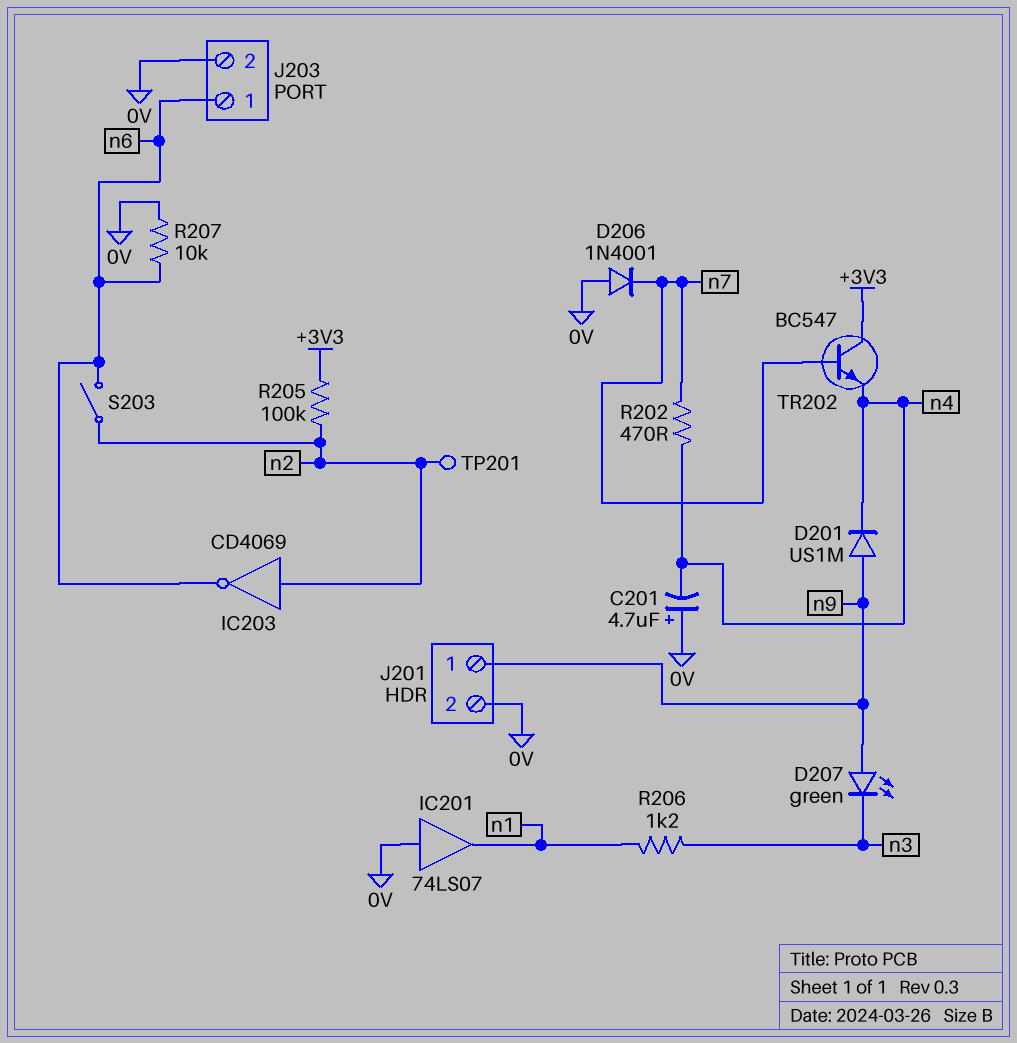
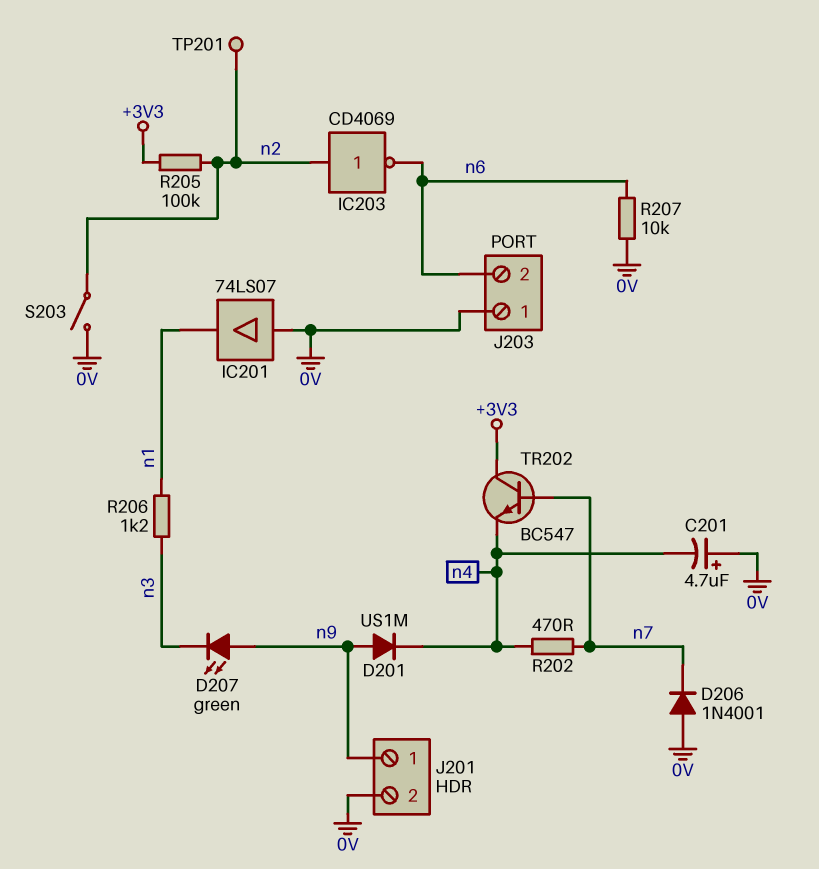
J203 pin 1: n6 -> 0V
J203 pin 2: 0V -> n6
S203: switch (n2, n6) -> switch (0V, n2)

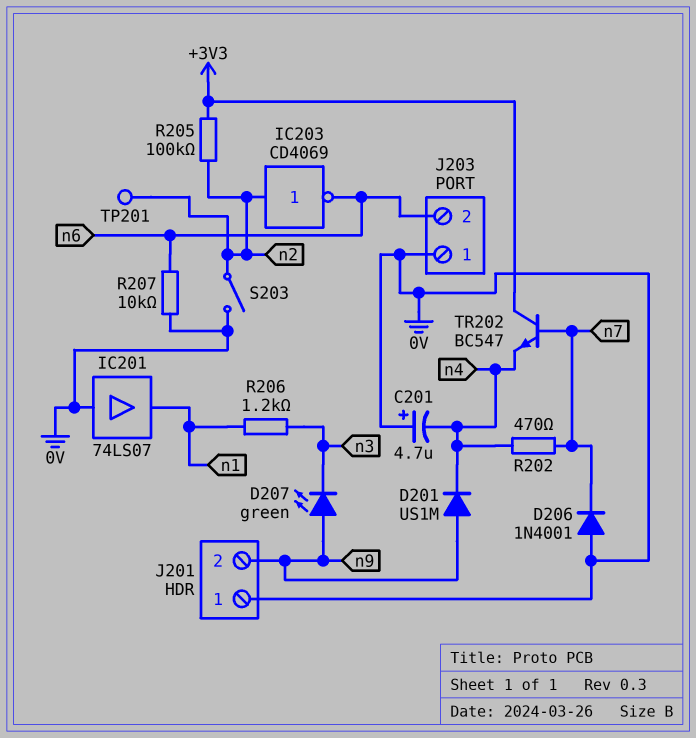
J201 pin 1: n9 -> 0V
J201 pin 2: 0V -> n9

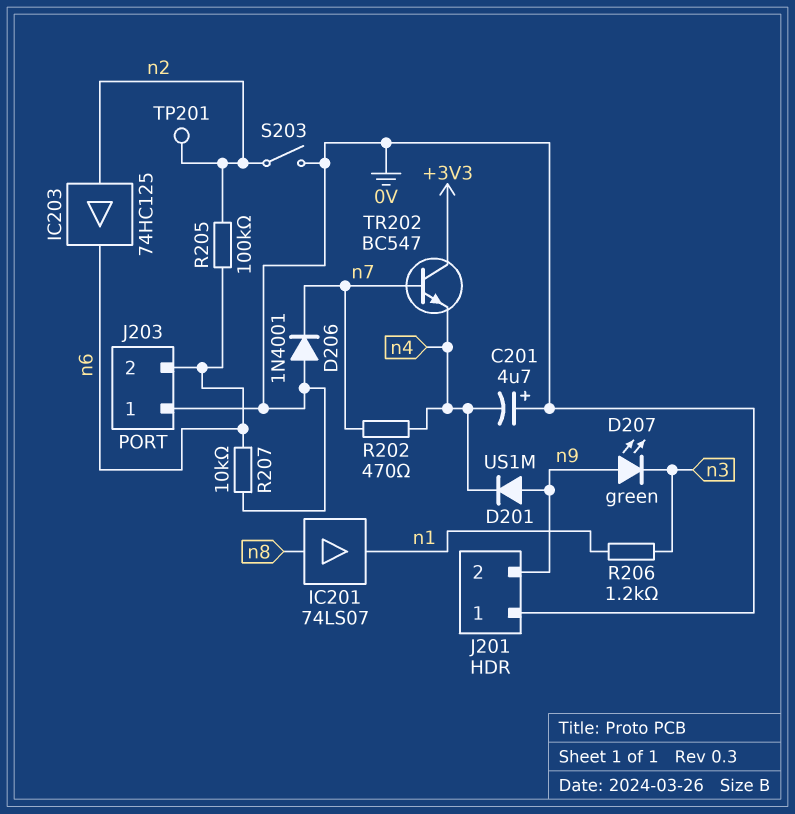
IC201: buffer 74LS07 (in 0V, out n1) -> buffer 74LS07 (in n8, out n1)
IC203: NOT CD4069 (in n2, out n6) -> buffer 74HC125 (in n2, out n6)
R205: 100k (+3V3, n2) -> 100k (n2, n6)

